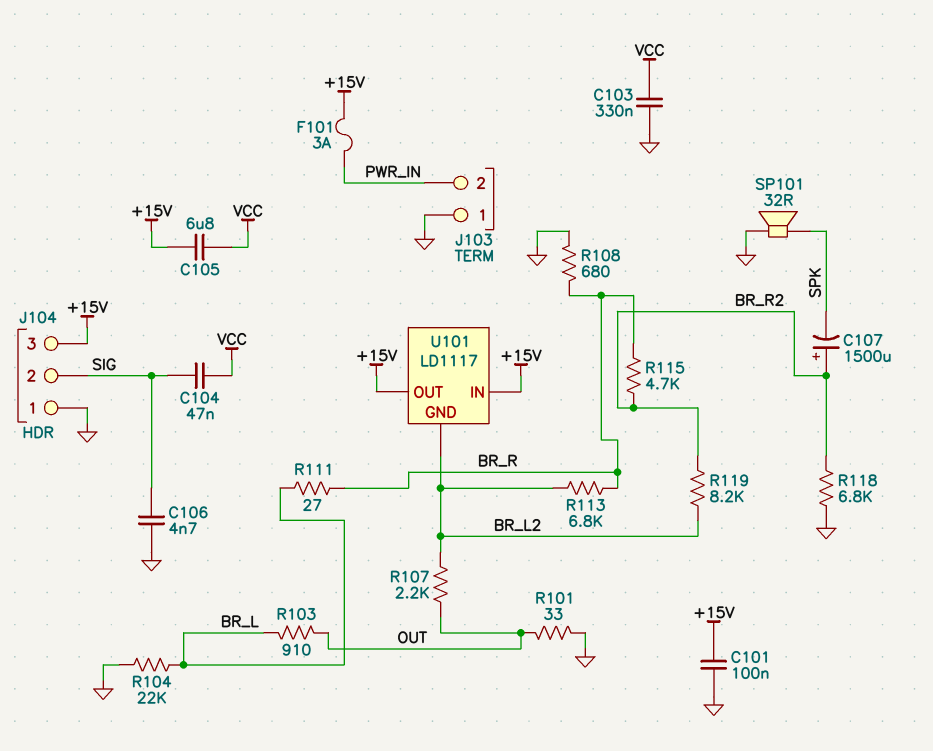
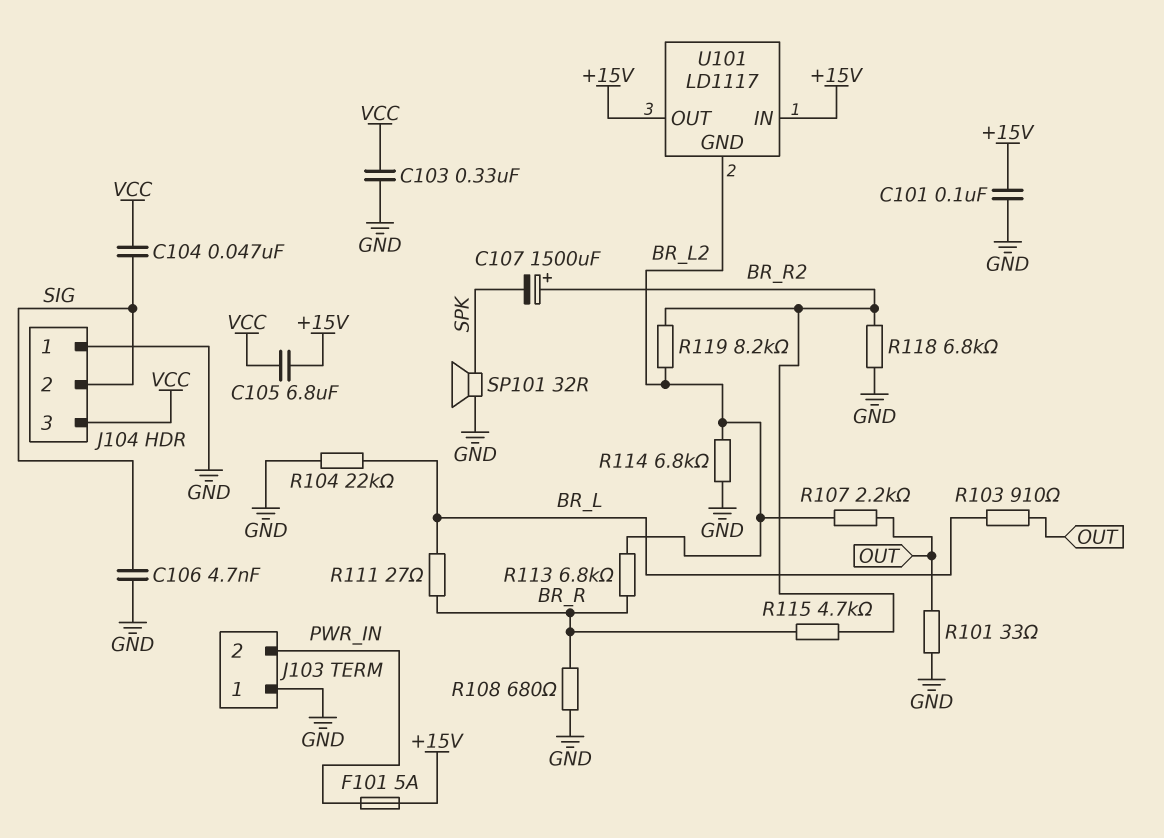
F101: 3A (+15V, PWR_IN) -> 5A (+15V, PWR_IN)
J104 pin 3: +15V -> VCC
R114: none -> 6.8k (BR_L2, GND)

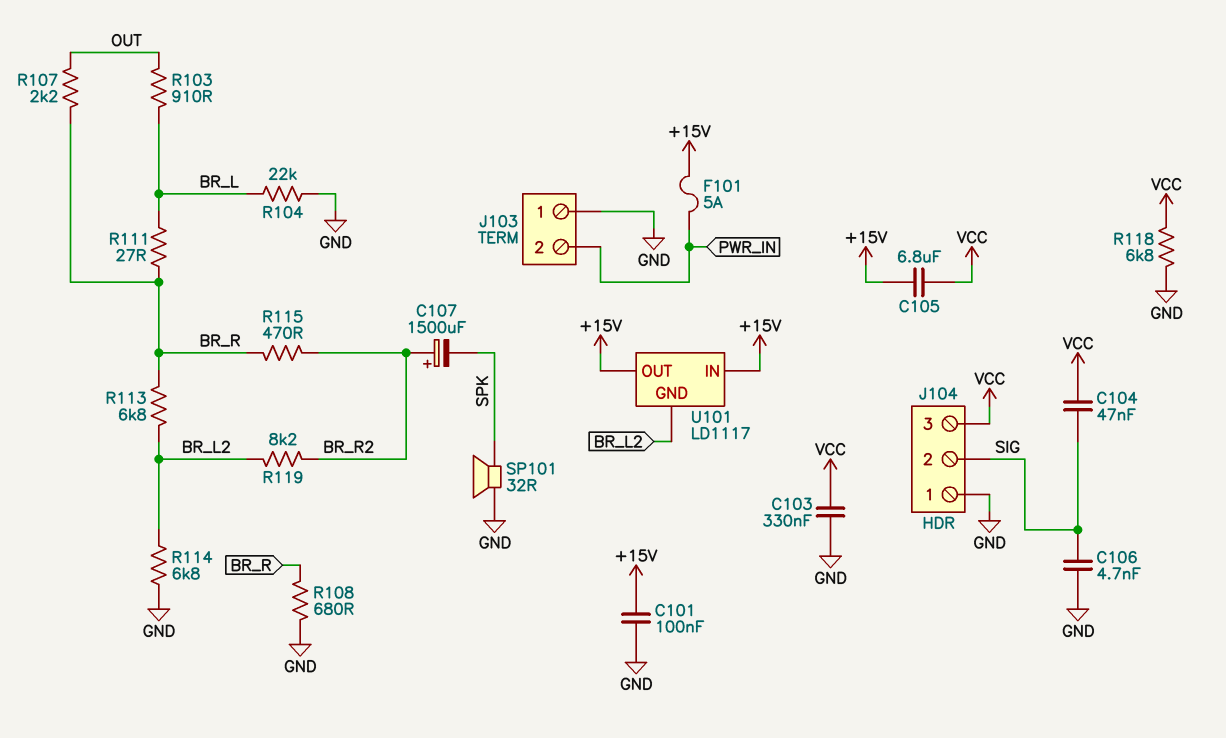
R101: 33 (GND, OUT) -> none
R107: 2.2k (BR_L2, OUT) -> 2.2k (BR_R, OUT)
R115: 4.7k (BR_R, BR_R2) -> 470 (BR_R, BR_R2)
R118: 6.8k (BR_R2, GND) -> 6.8k (GND, VCC)

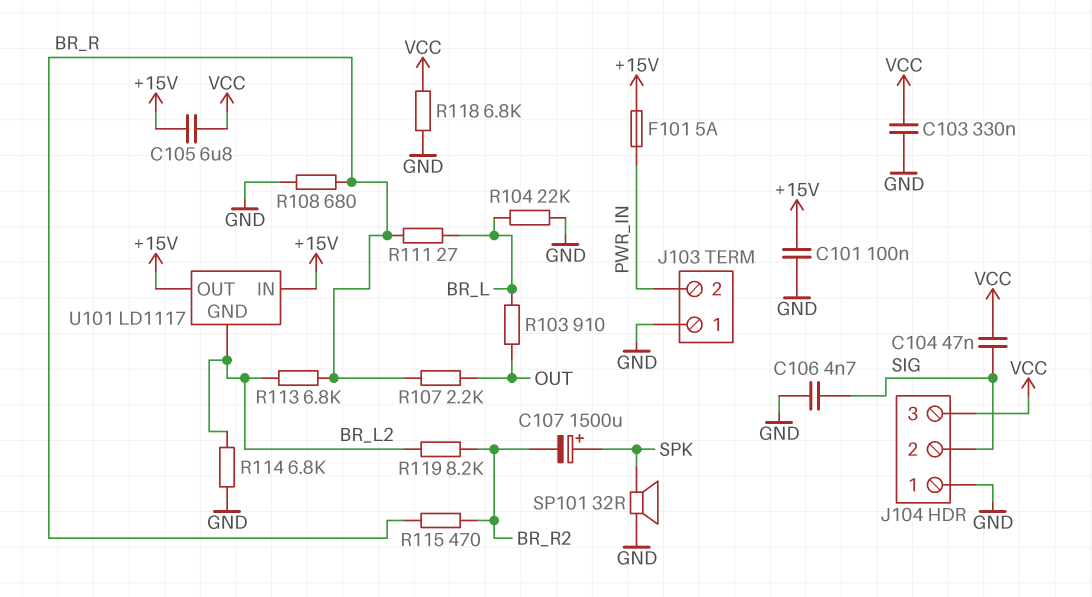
C107: 1500uF (plus BR_R2, minus SPK) -> 1500uF (plus SPK, minus BR_R2)

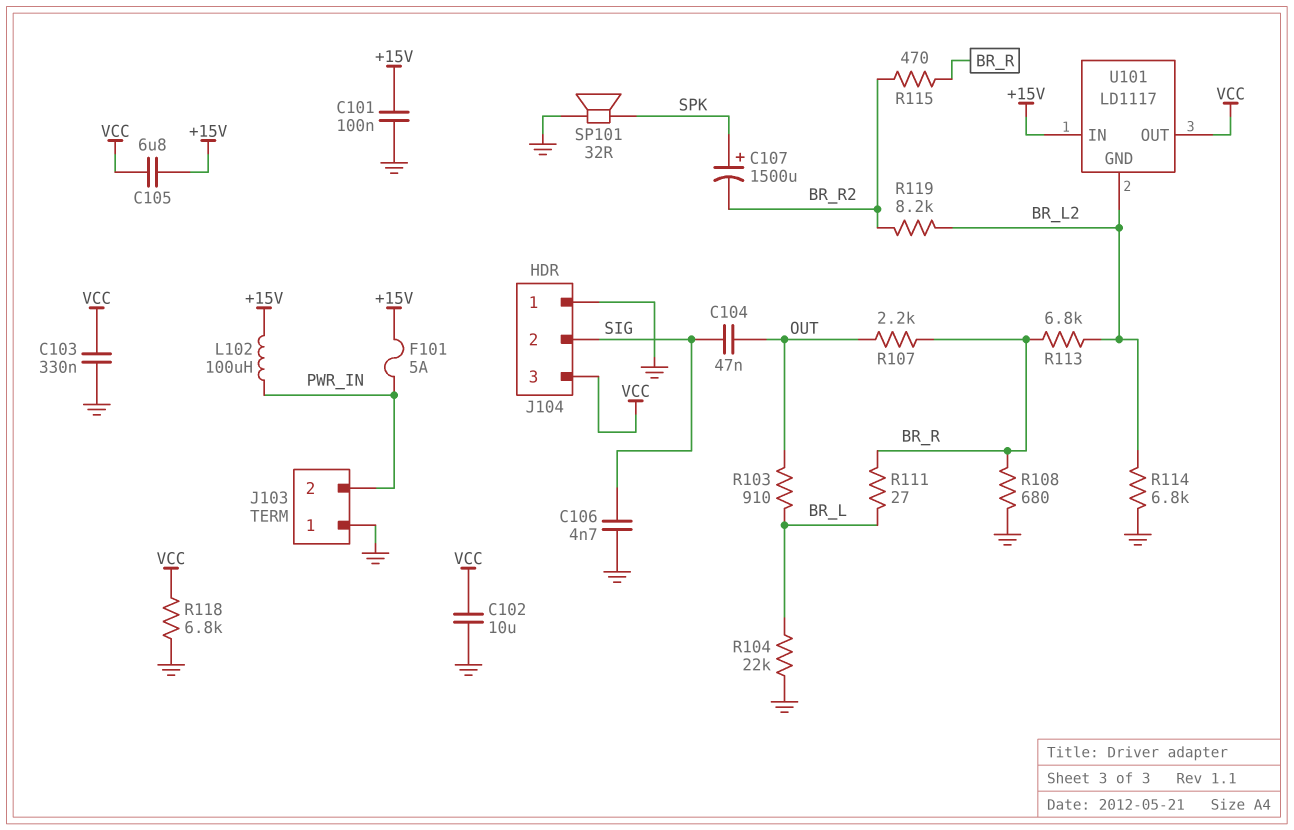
C102: none -> 10uF (GND, VCC)
C104: 47nF (SIG, VCC) -> 47nF (OUT, SIG)
L102: none -> 100uH (+15V, PWR_IN)
U101 pin OUT: +15V -> VCC

